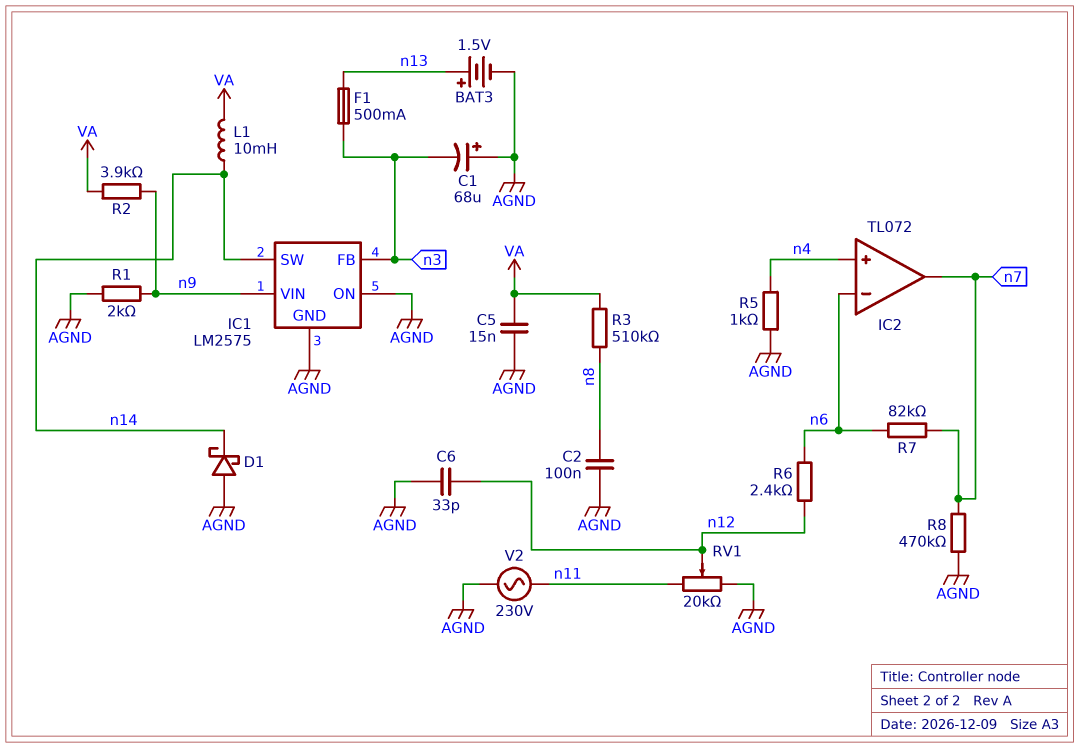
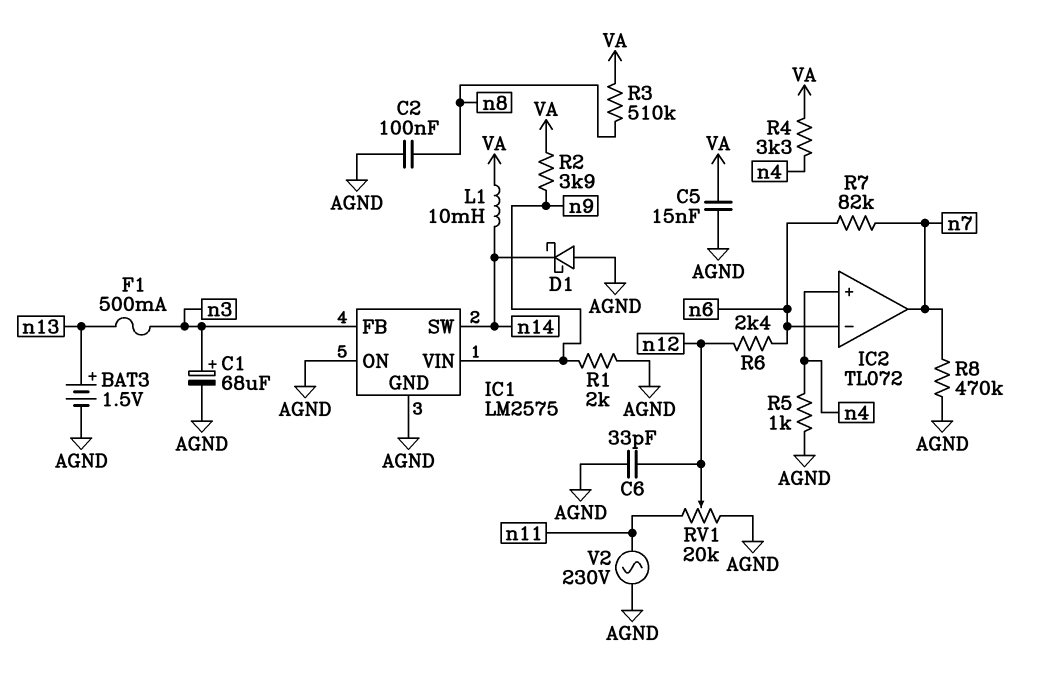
C1: 68uF (plus AGND, minus n3) -> 68uF (plus n3, minus AGND)
R4: none -> 3.3k (VA, n4)

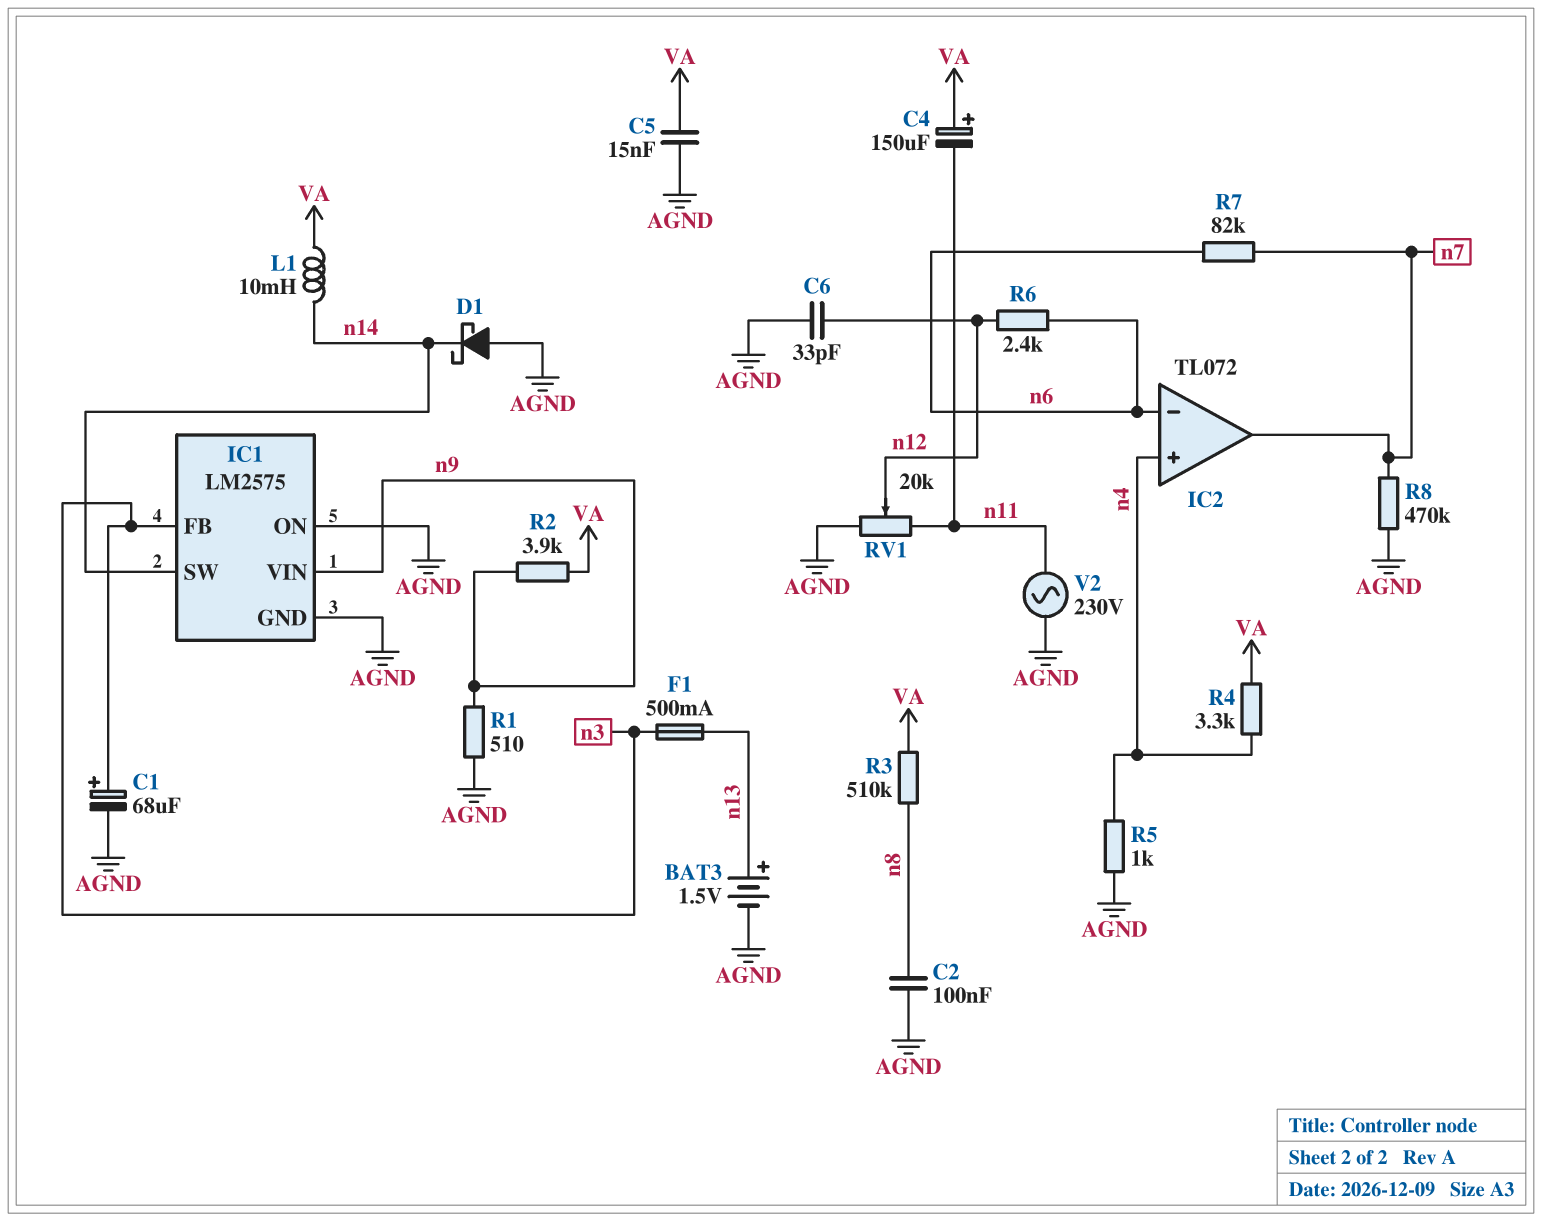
C4: none -> 150uF (plus VA, minus n11)
R1: 2k (AGND, n9) -> 510 (AGND, n9)

